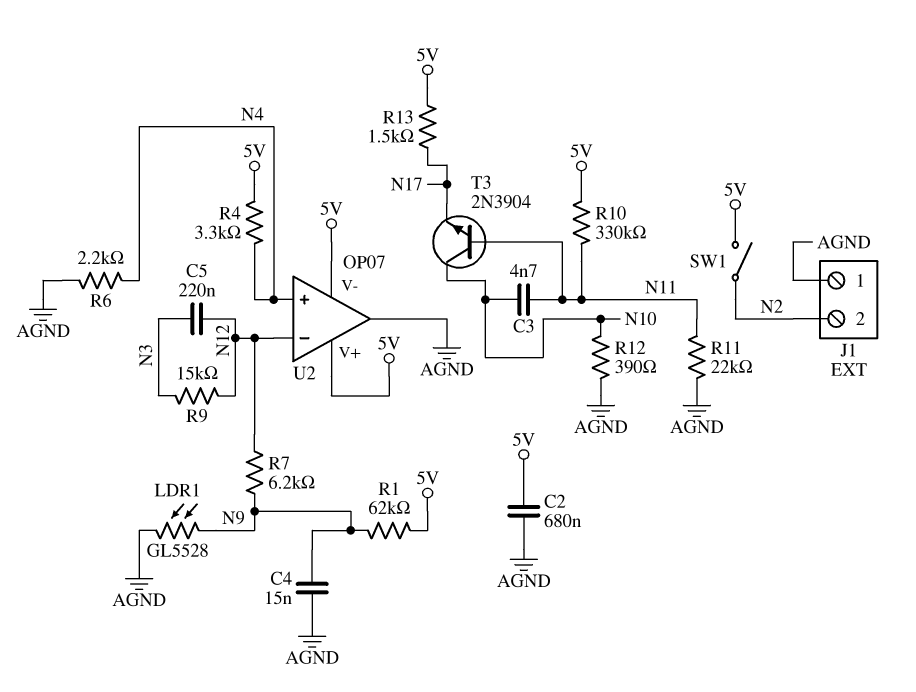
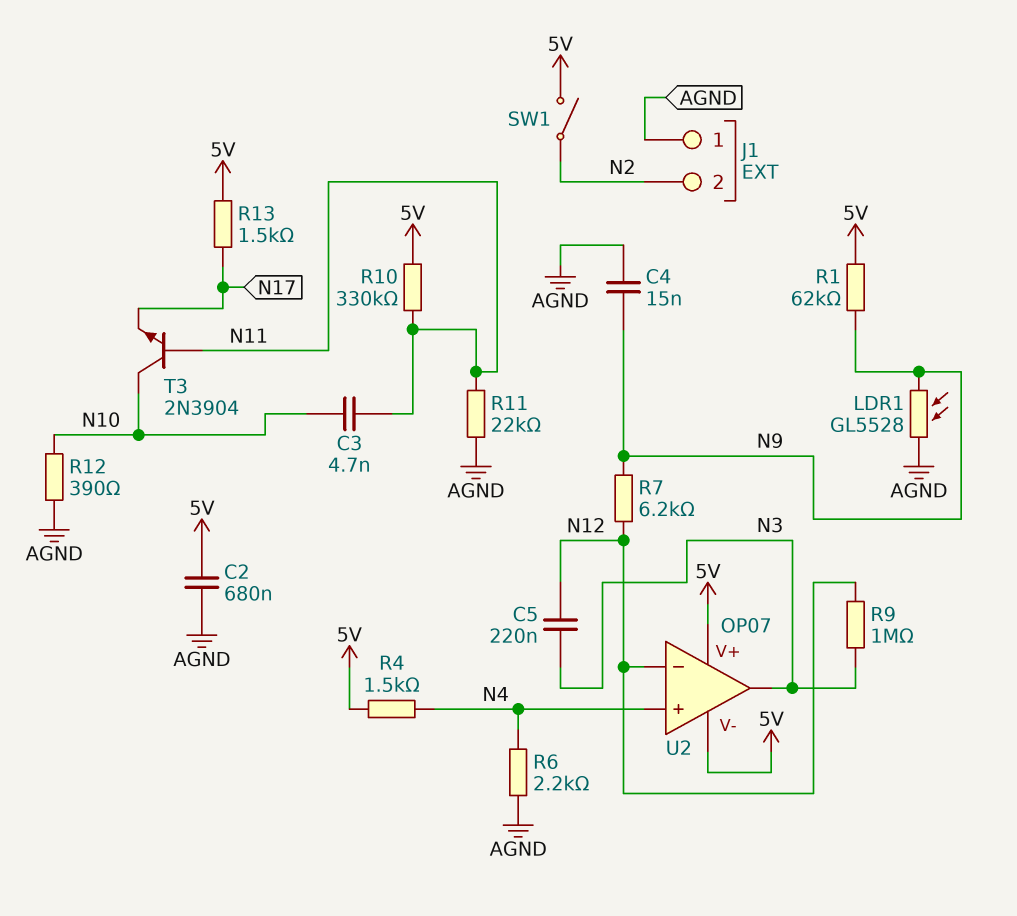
R4: 3.3k (5V, N4) -> 1.5k (5V, N4)
R9: 15k (N3, N12) -> 1M (N3, N12)
U2 pin out: AGND -> N3

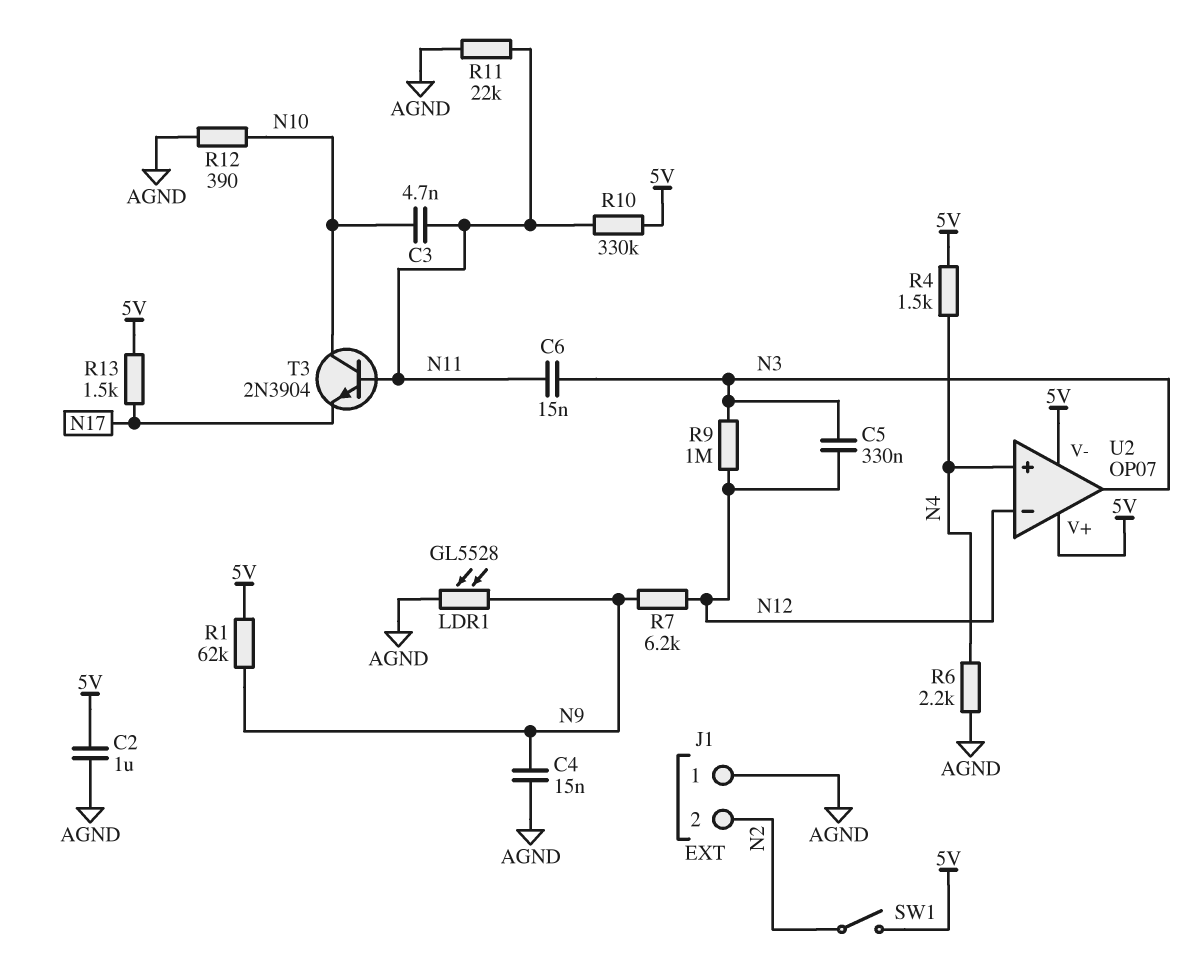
C2: 680nF (5V, AGND) -> 1uF (5V, AGND)
C5: 220nF (N3, N12) -> 330nF (N3, N12)
C6: none -> 15nF (N3, N11)

